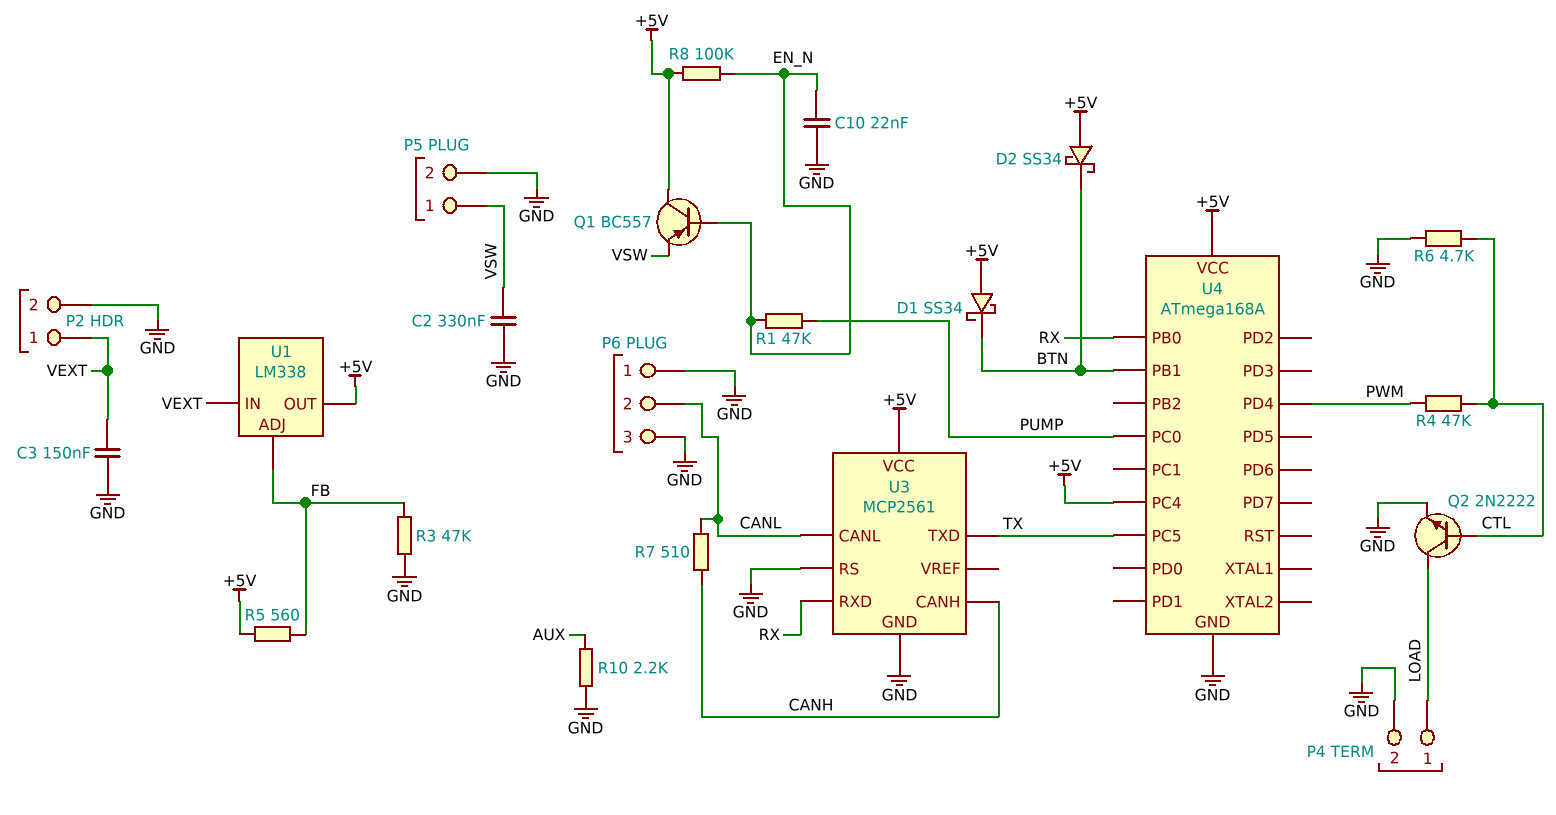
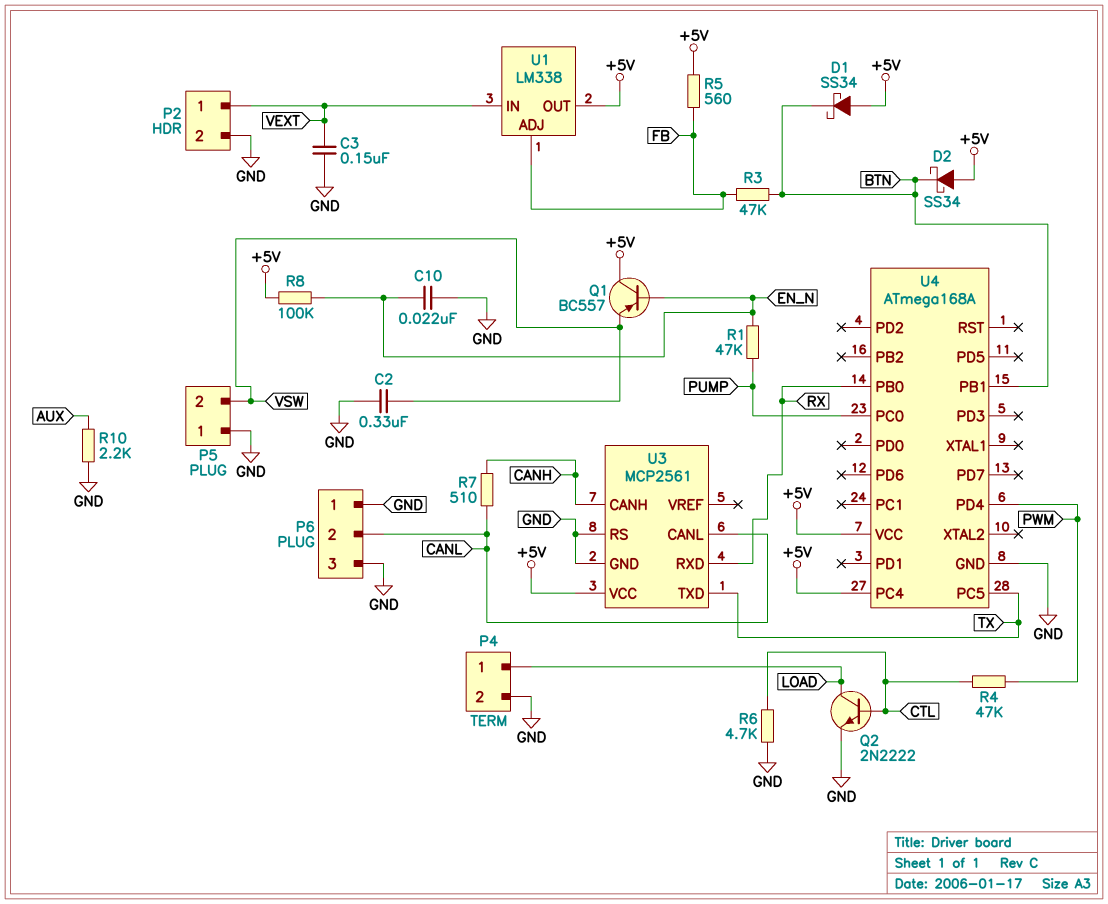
P5 pin 1: VSW -> GND
P5 pin 2: GND -> VSW
R3: 47k (FB, GND) -> 47k (BTN, FB)

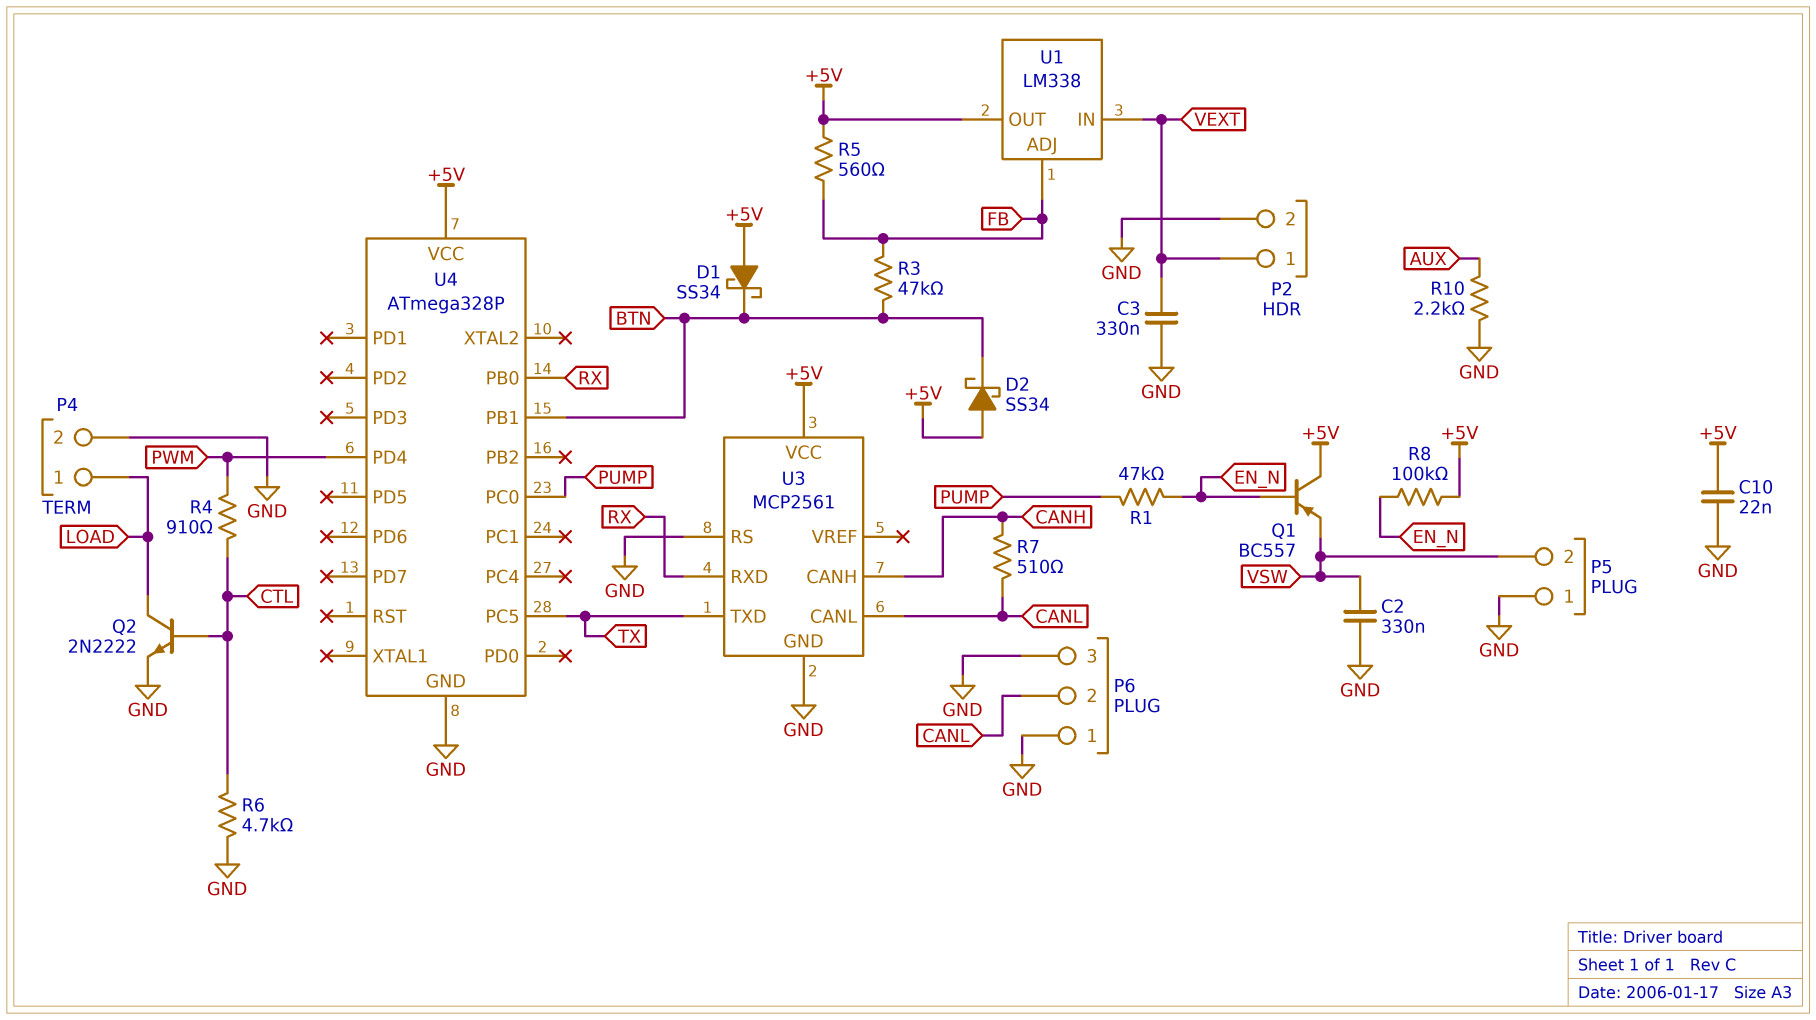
C3: 150nF (GND, VEXT) -> 330nF (GND, VEXT)
C10: 22nF (EN_N, GND) -> 22nF (+5V, GND)
R4: 47k (CTL, PWM) -> 910 (CTL, PWM)
U4: ATmega168A -> ATmega328P
U4 pin PC4: +5V -> none

